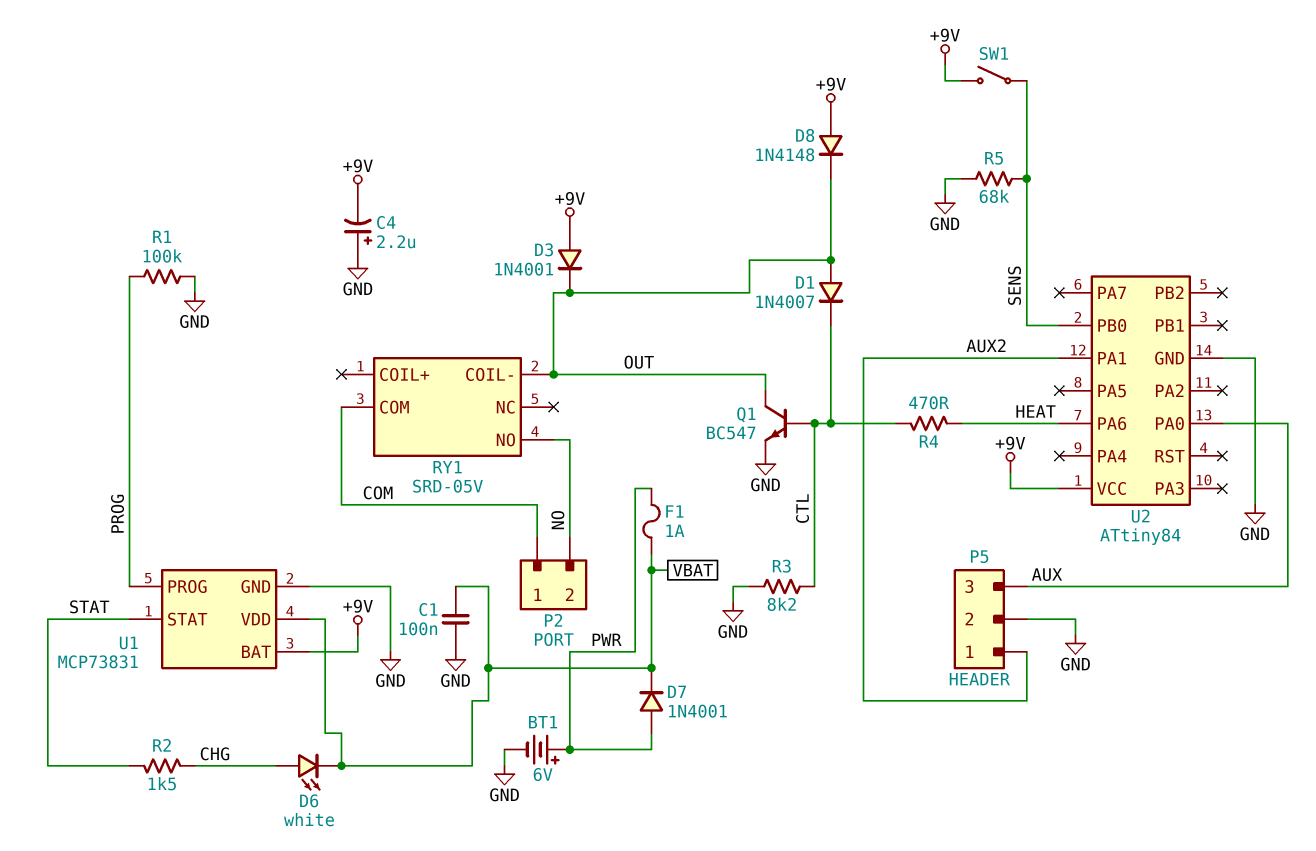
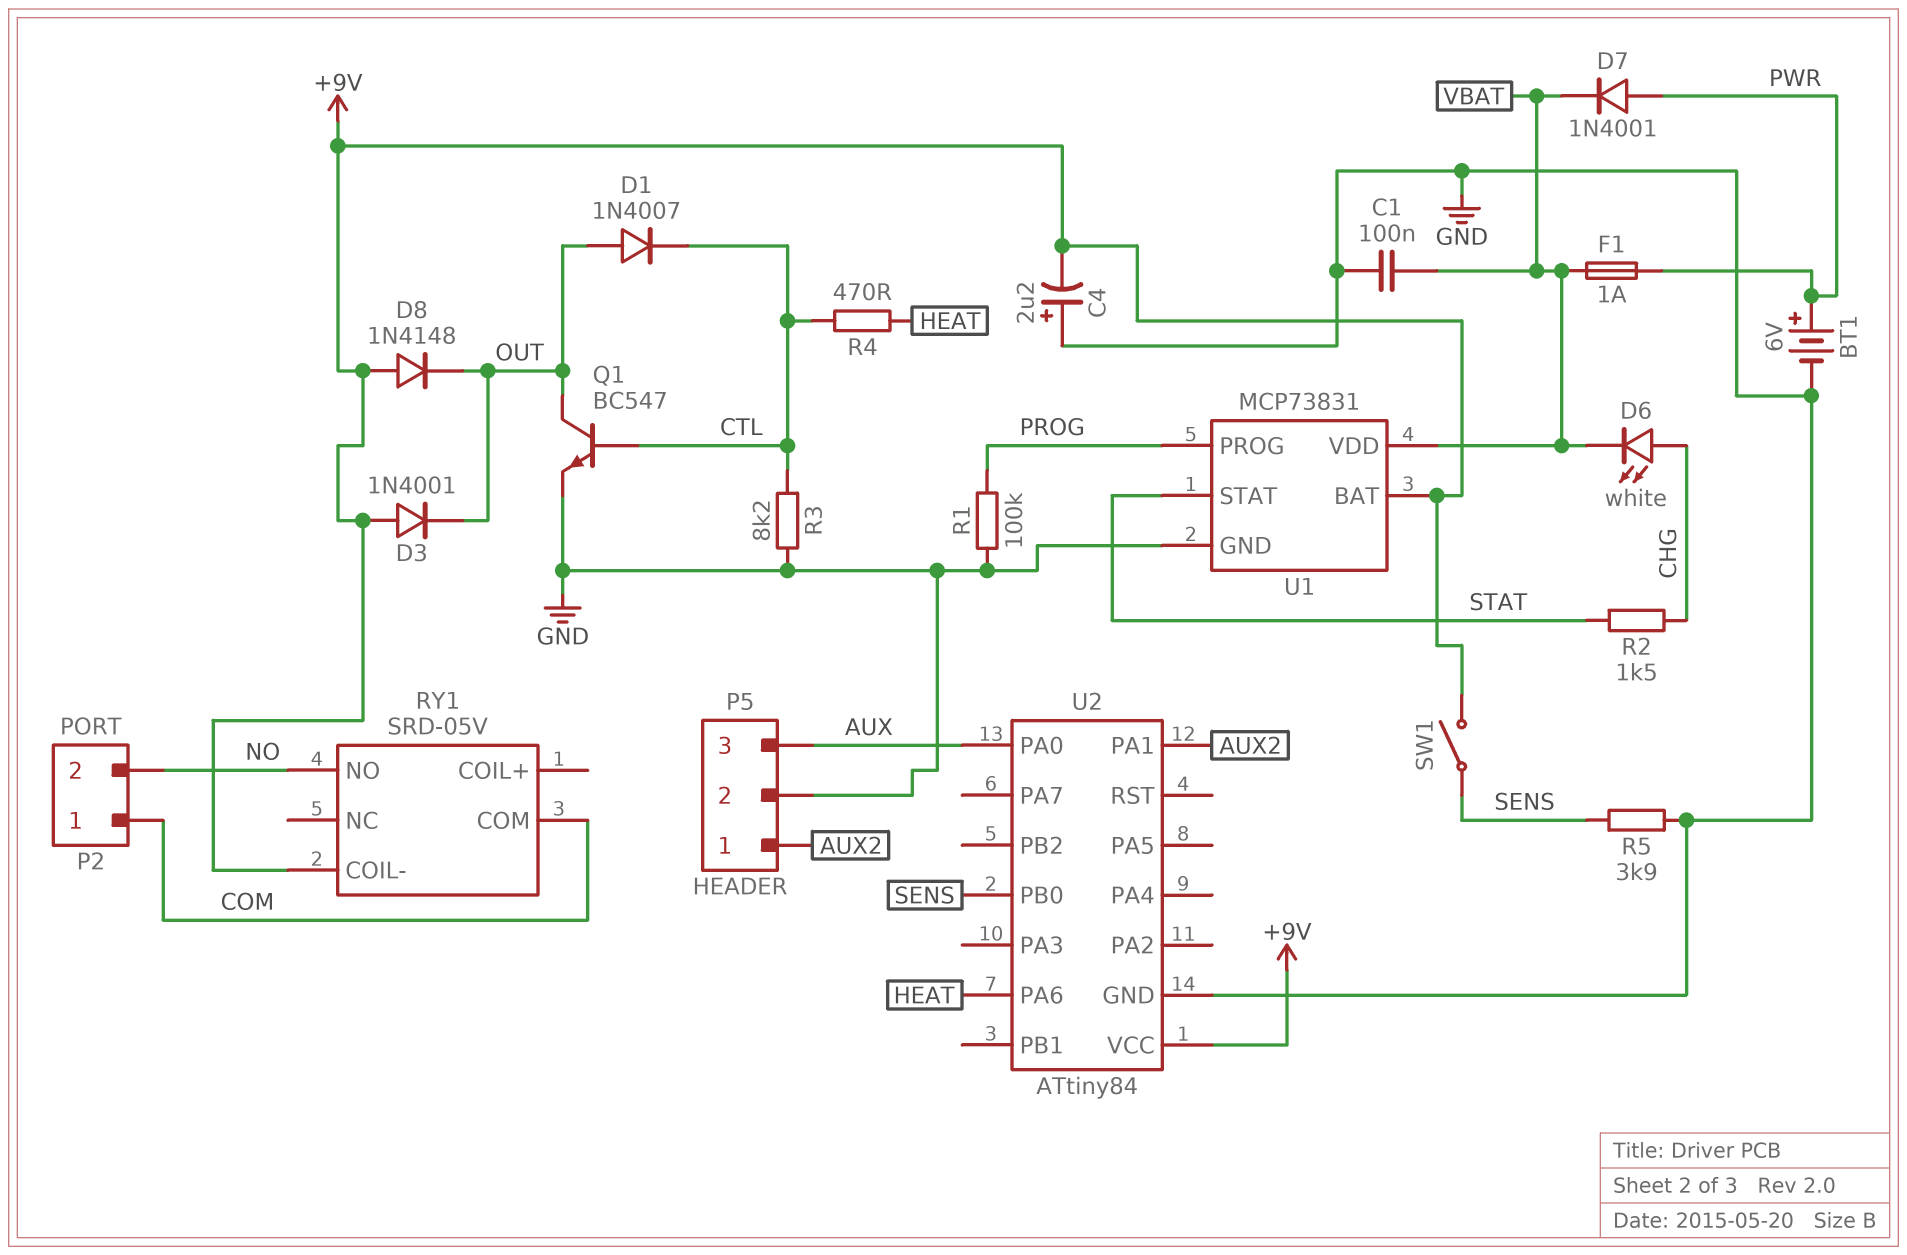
R5: 68k (GND, SENS) -> 3.9k (GND, SENS)
RY1 pin COIL-: OUT -> +9V

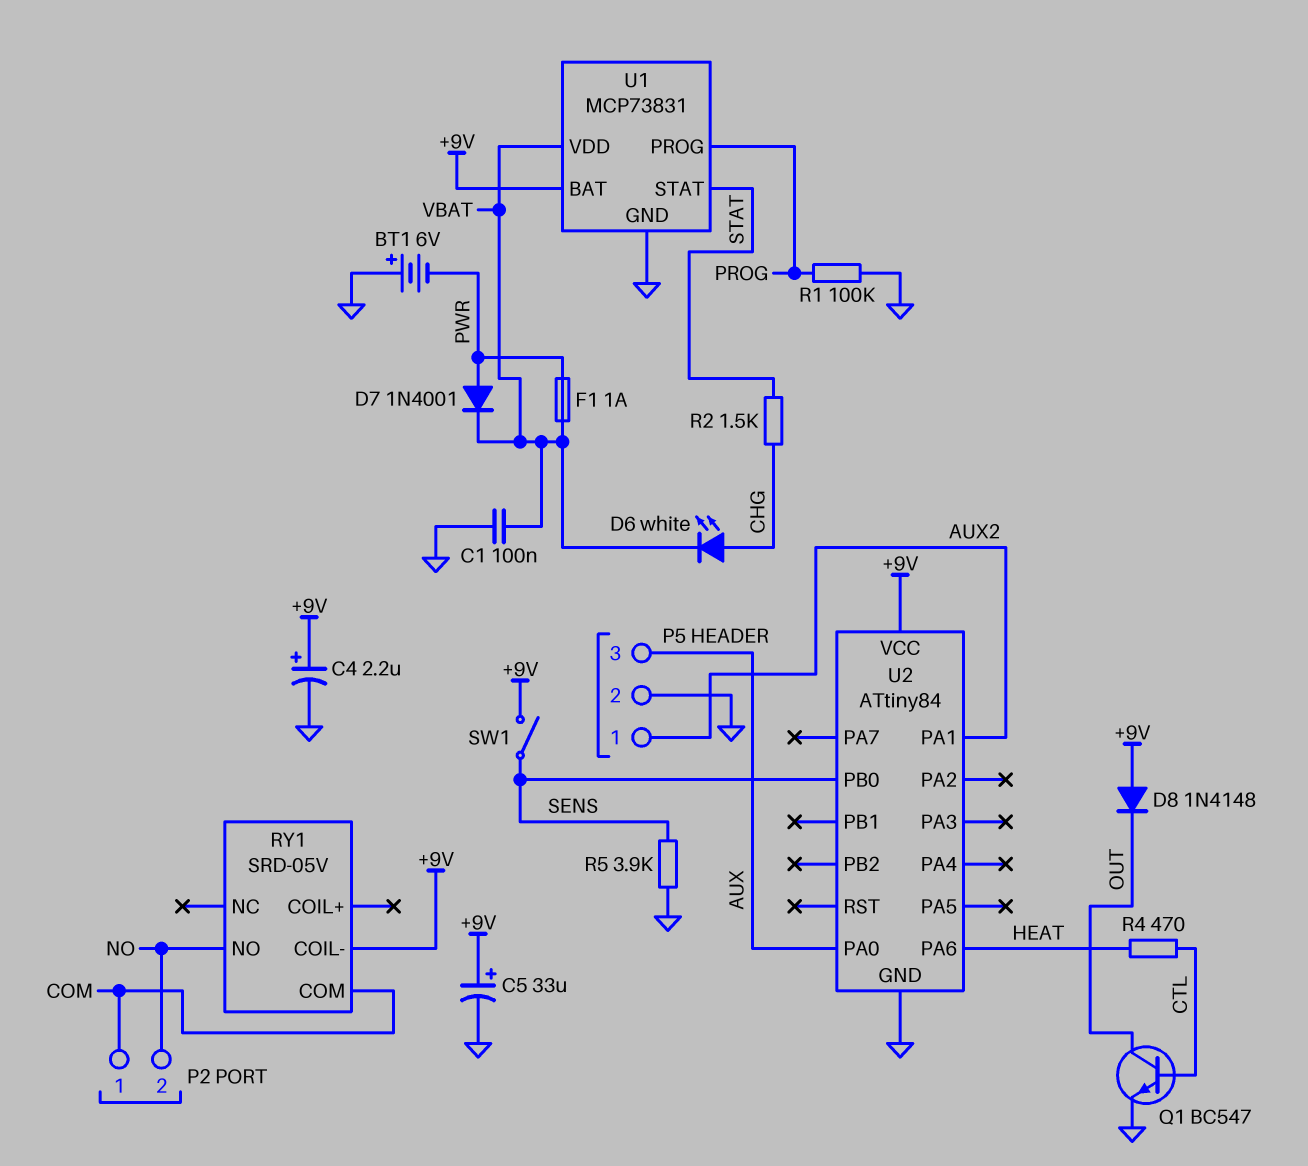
BT1: 6V (plus PWR, minus GND) -> 6V (plus GND, minus PWR)
C4: 2.2uF (plus GND, minus +9V) -> 2.2uF (plus +9V, minus GND)
C5: none -> 33uF (plus +9V, minus GND)
D1: diode 1N4007 (A OUT, K CTL) -> none
D3: diode 1N4001 (A +9V, K OUT) -> none
R3: 8.2k (CTL, GND) -> none

